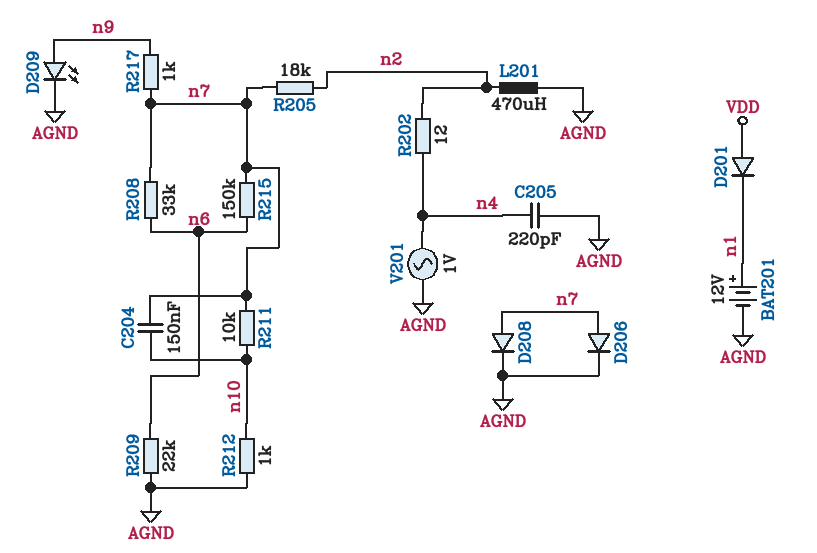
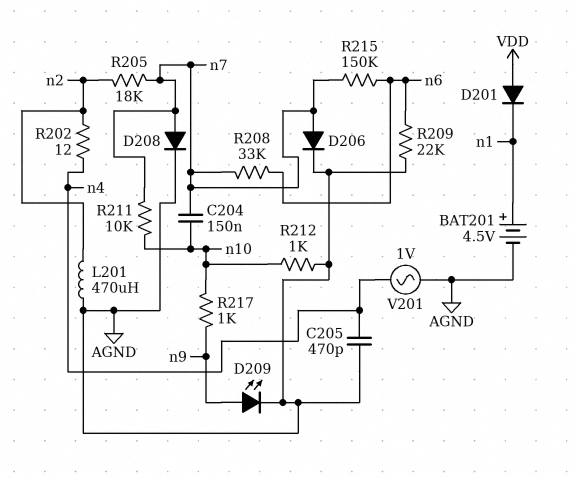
BAT201: 12V (plus n1, minus AGND) -> 4.5V (plus n1, minus AGND)
C205: 220pF (AGND, n4) -> 470pF (AGND, n4)
R217: 1k (n7, n9) -> 1k (n9, n10)

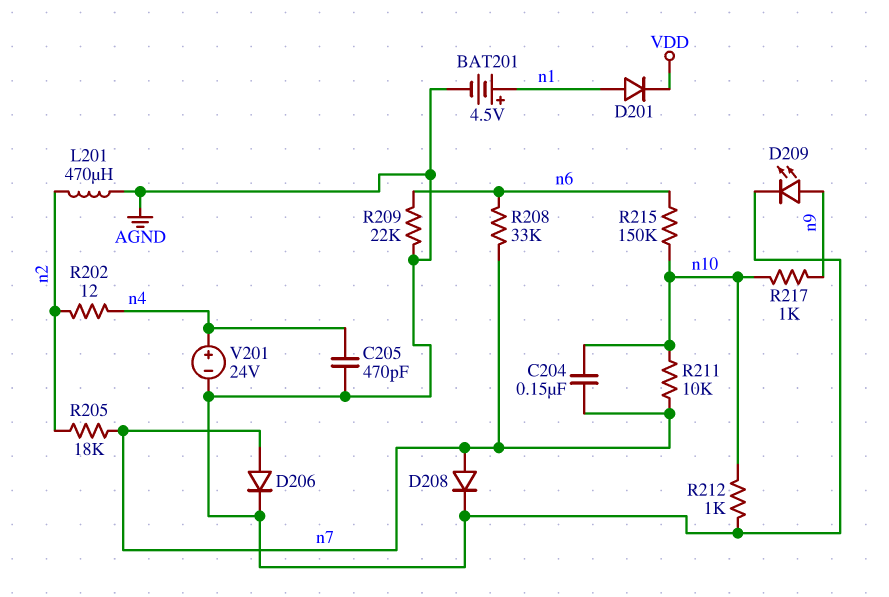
D201: diode (A VDD, K n1) -> diode (A n1, K VDD)
R215: 150k (n6, n7) -> 150k (n6, n10)
V201: AC 1V (AGND, n4) -> 24V (plus n4, minus AGND)

